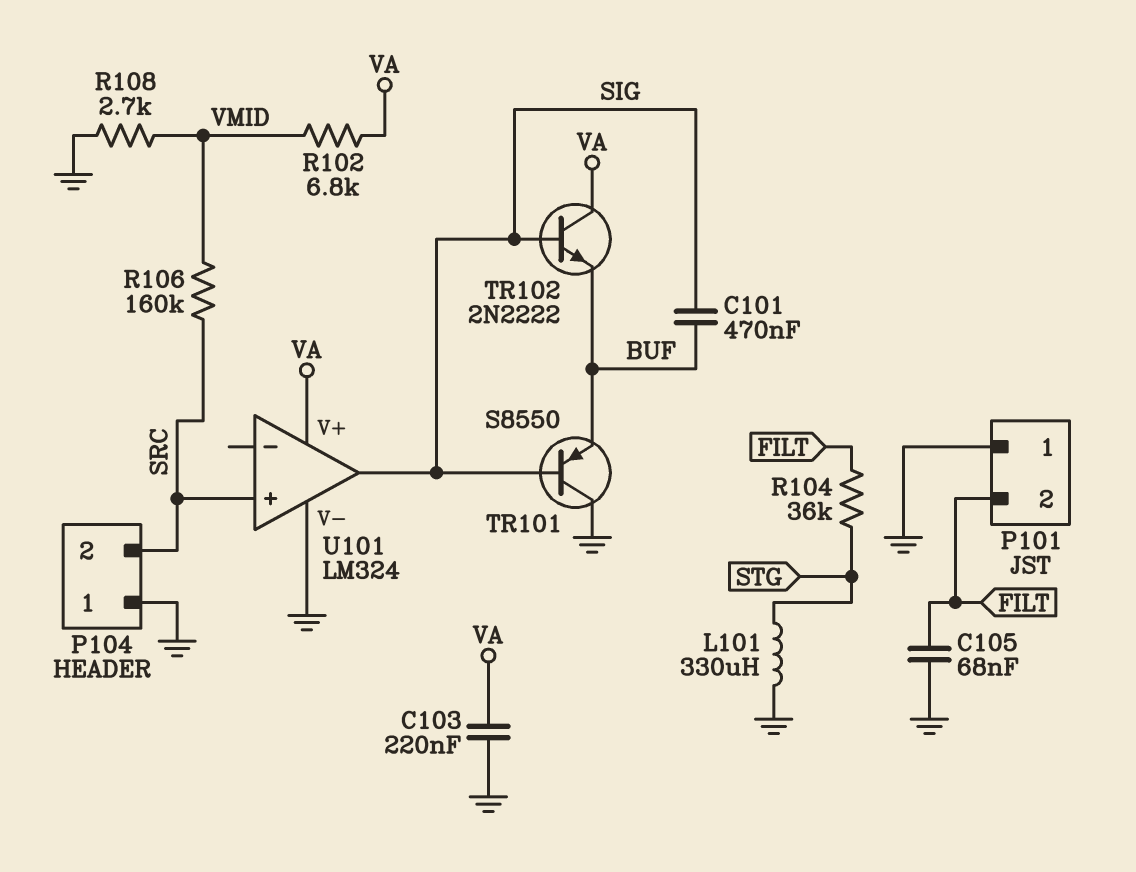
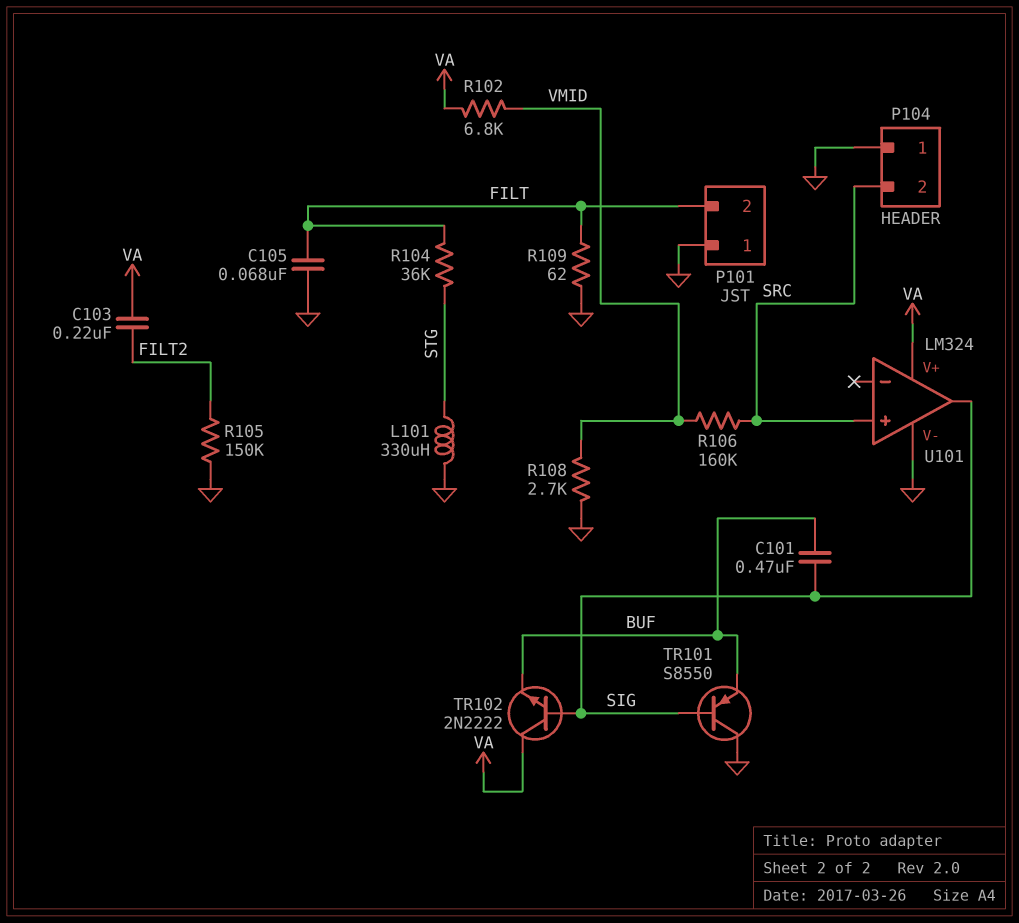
C103: 220nF (GND, VA) -> 220nF (FILT2, VA)
R105: none -> 150k (FILT2, GND)
R109: none -> 62 (FILT, GND)

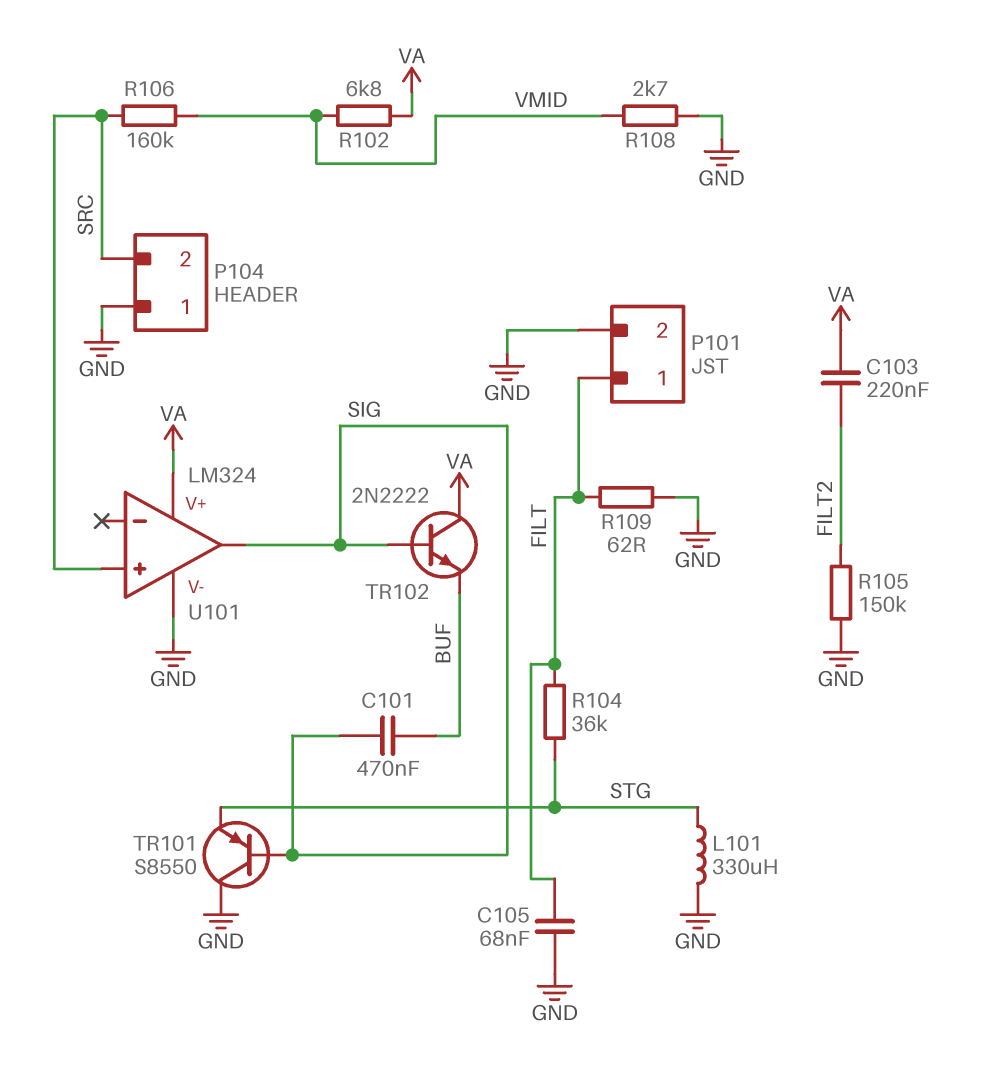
P101 pin 1: GND -> FILT
P101 pin 2: FILT -> GND
TR101: PNP S8550 (B SIG, C GND, E BUF) -> PNP S8550 (B SIG, C GND, E STG)

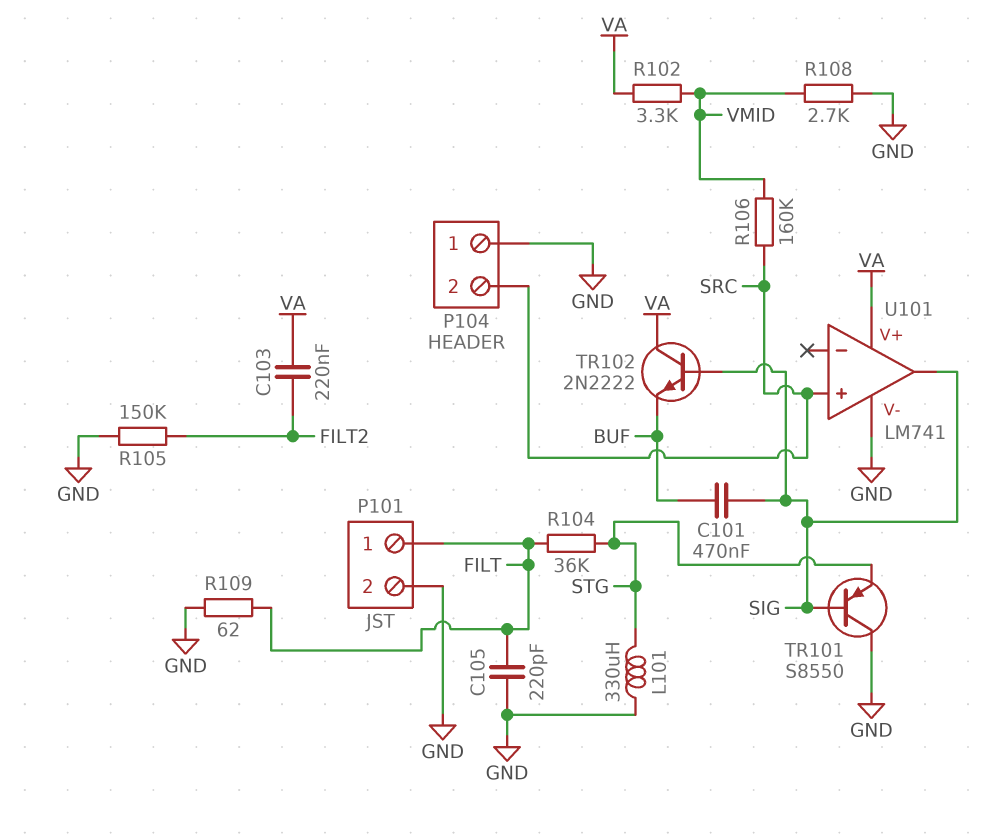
C105: 68nF (FILT, GND) -> 220pF (FILT, GND)
R102: 6.8k (VA, VMID) -> 3.3k (VA, VMID)
U101: LM324 -> LM741

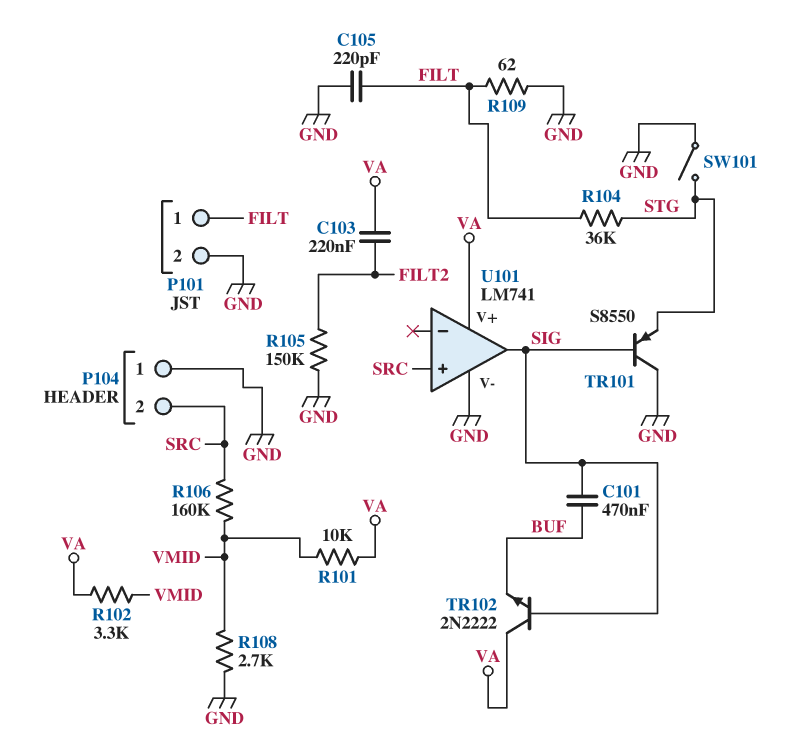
L101: 330uH (GND, STG) -> none
R101: none -> 10k (VA, VMID)
SW101: none -> switch (GND, STG)

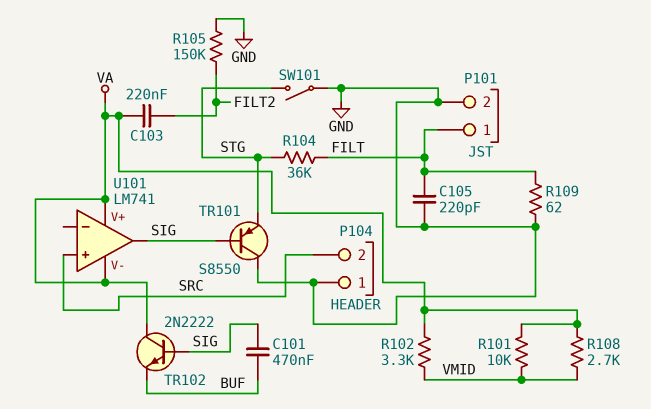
R106: 160k (SRC, VMID) -> none
R108: 2.7k (GND, VMID) -> 2.7k (VA, VMID)
U101 pin V-: GND -> VA

